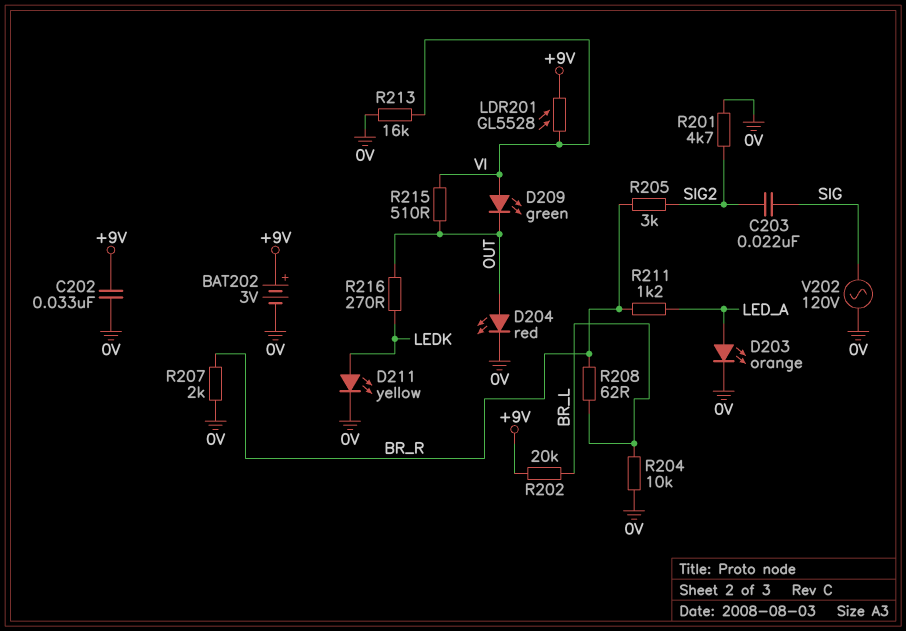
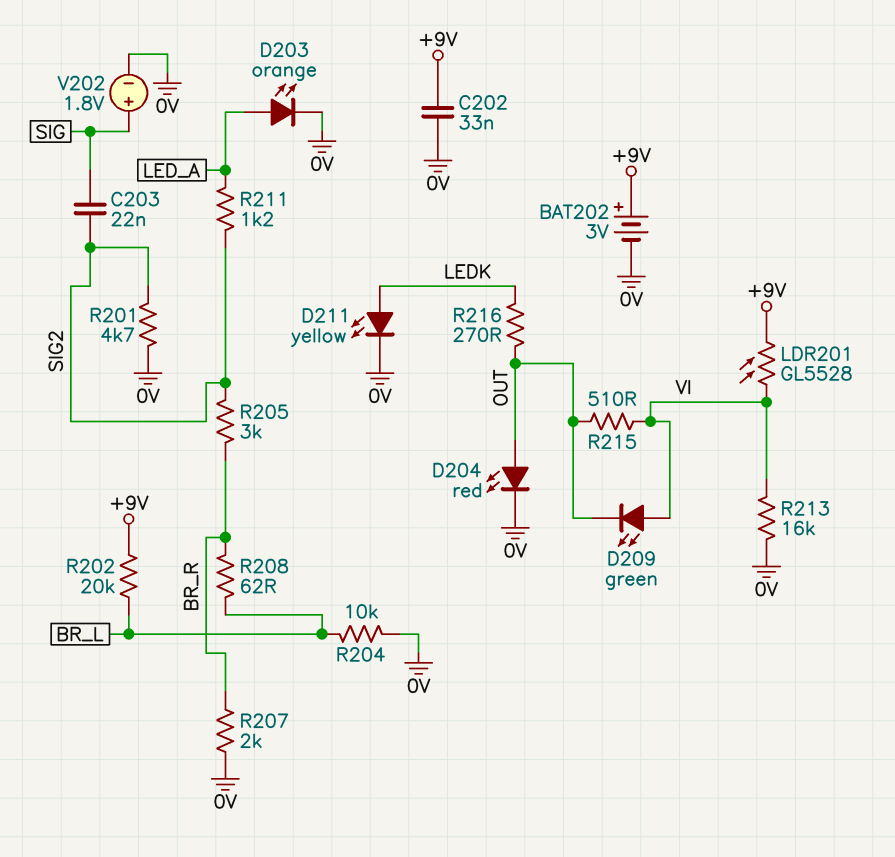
R211: 1.2k (BR_R, LED_A) -> 1.2k (LED_A, SIG2)
V202: AC 120V (0V, SIG) -> 1.8V (plus SIG, minus 0V)

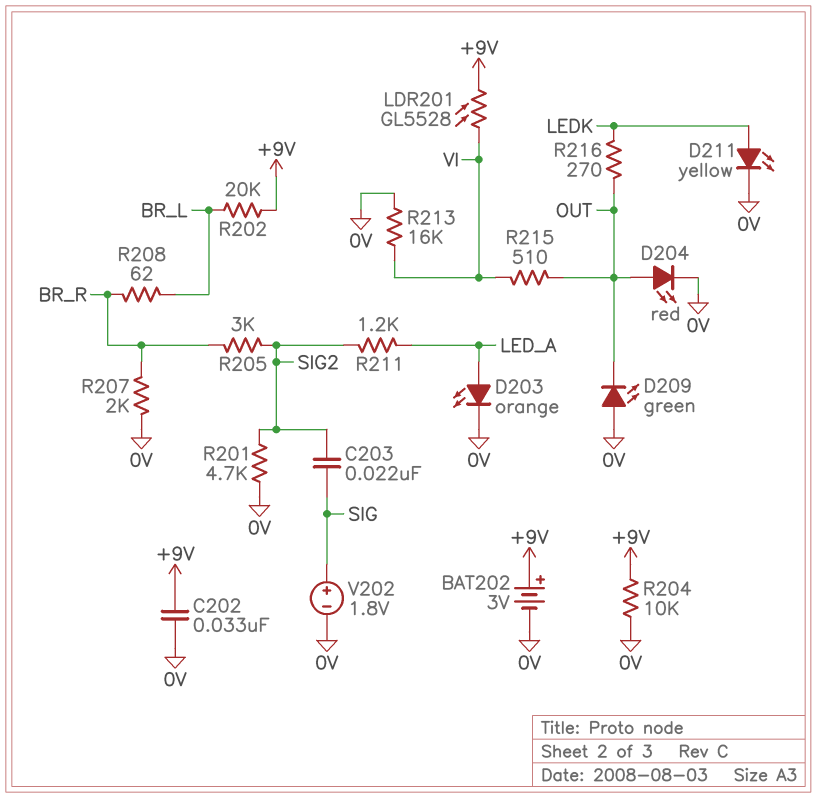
D209: LED green (A VI, K OUT) -> LED green (A 0V, K OUT)
R204: 10k (0V, BR_L) -> 10k (+9V, 0V)

